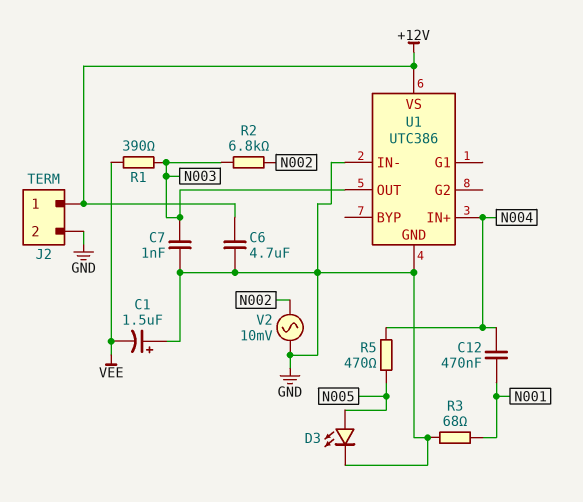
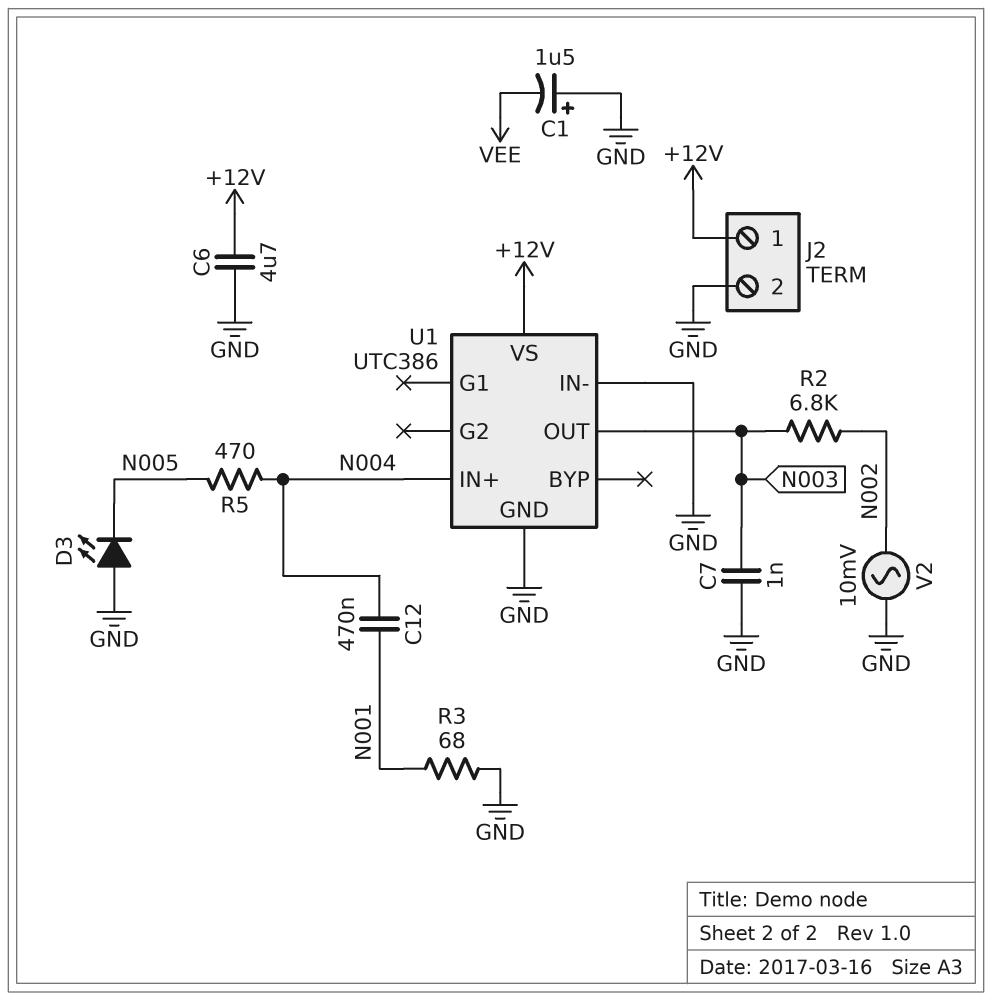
D3: LED (A N005, K GND) -> LED (A GND, K N005)
R1: 390 (N003, VEE) -> none

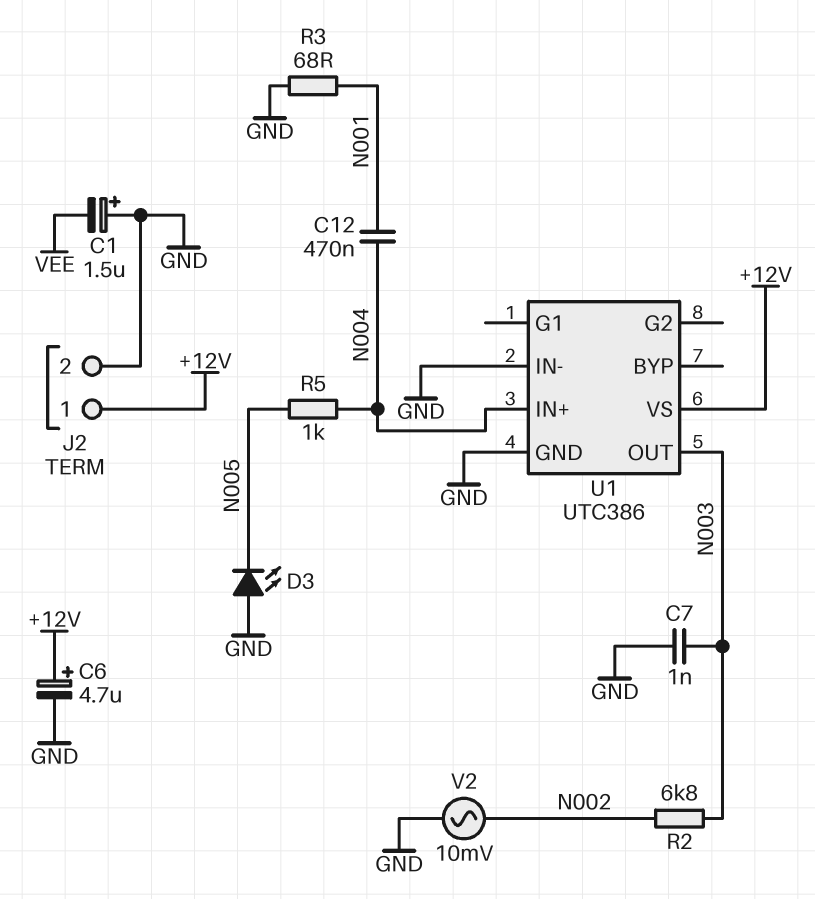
C6: 4.7uF (+12V, GND) -> 4.7uF (plus +12V, minus GND)
R5: 470 (N004, N005) -> 1k (N004, N005)

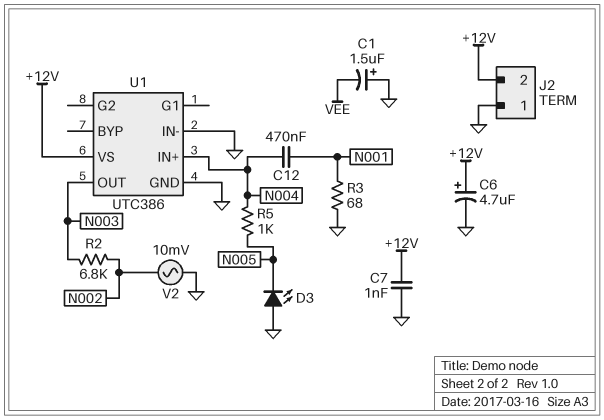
C7: 1nF (GND, N003) -> 1nF (+12V, GND)
J2 pin 1: +12V -> GND
J2 pin 2: GND -> +12V

